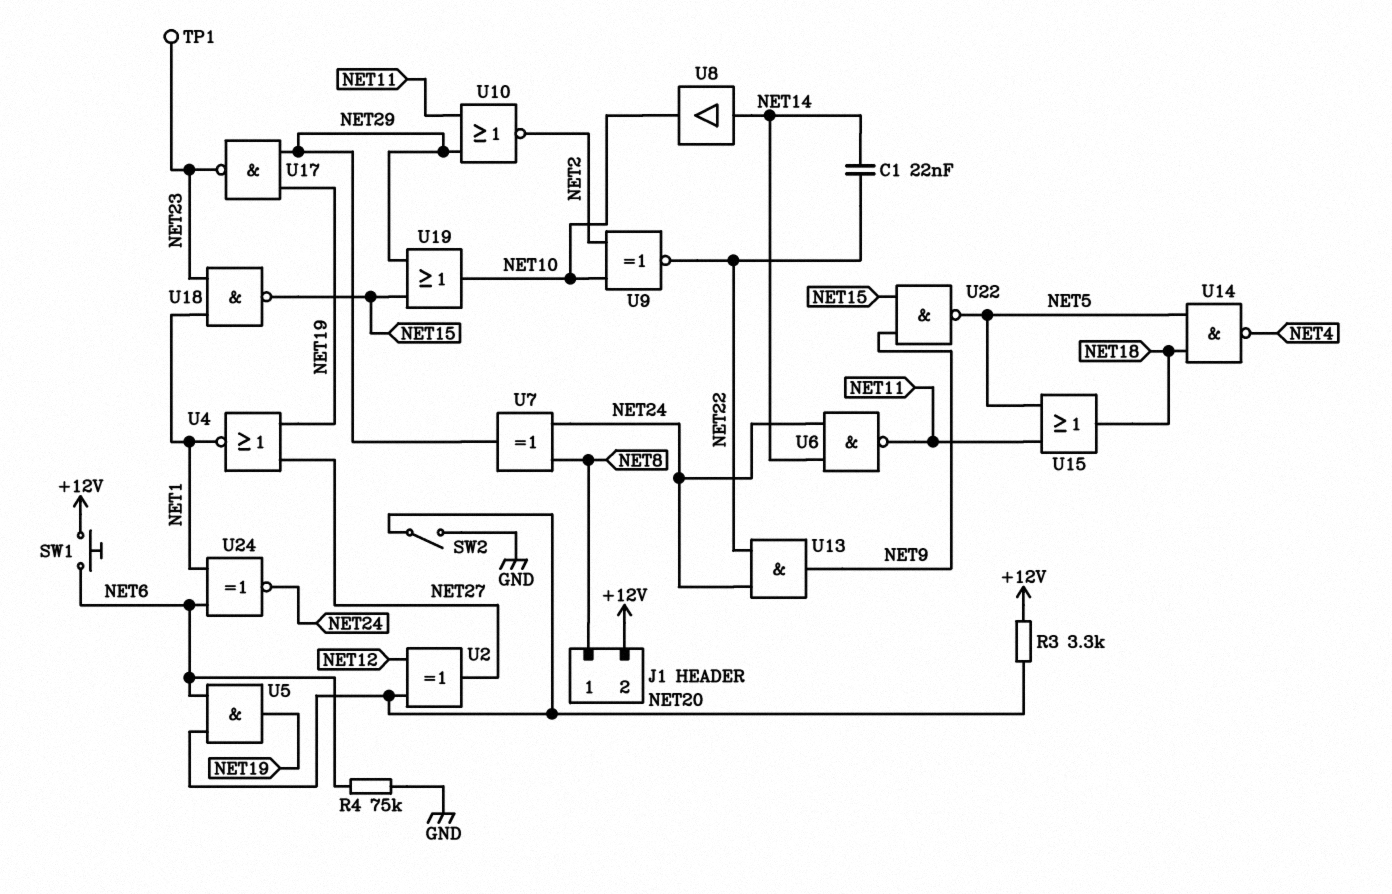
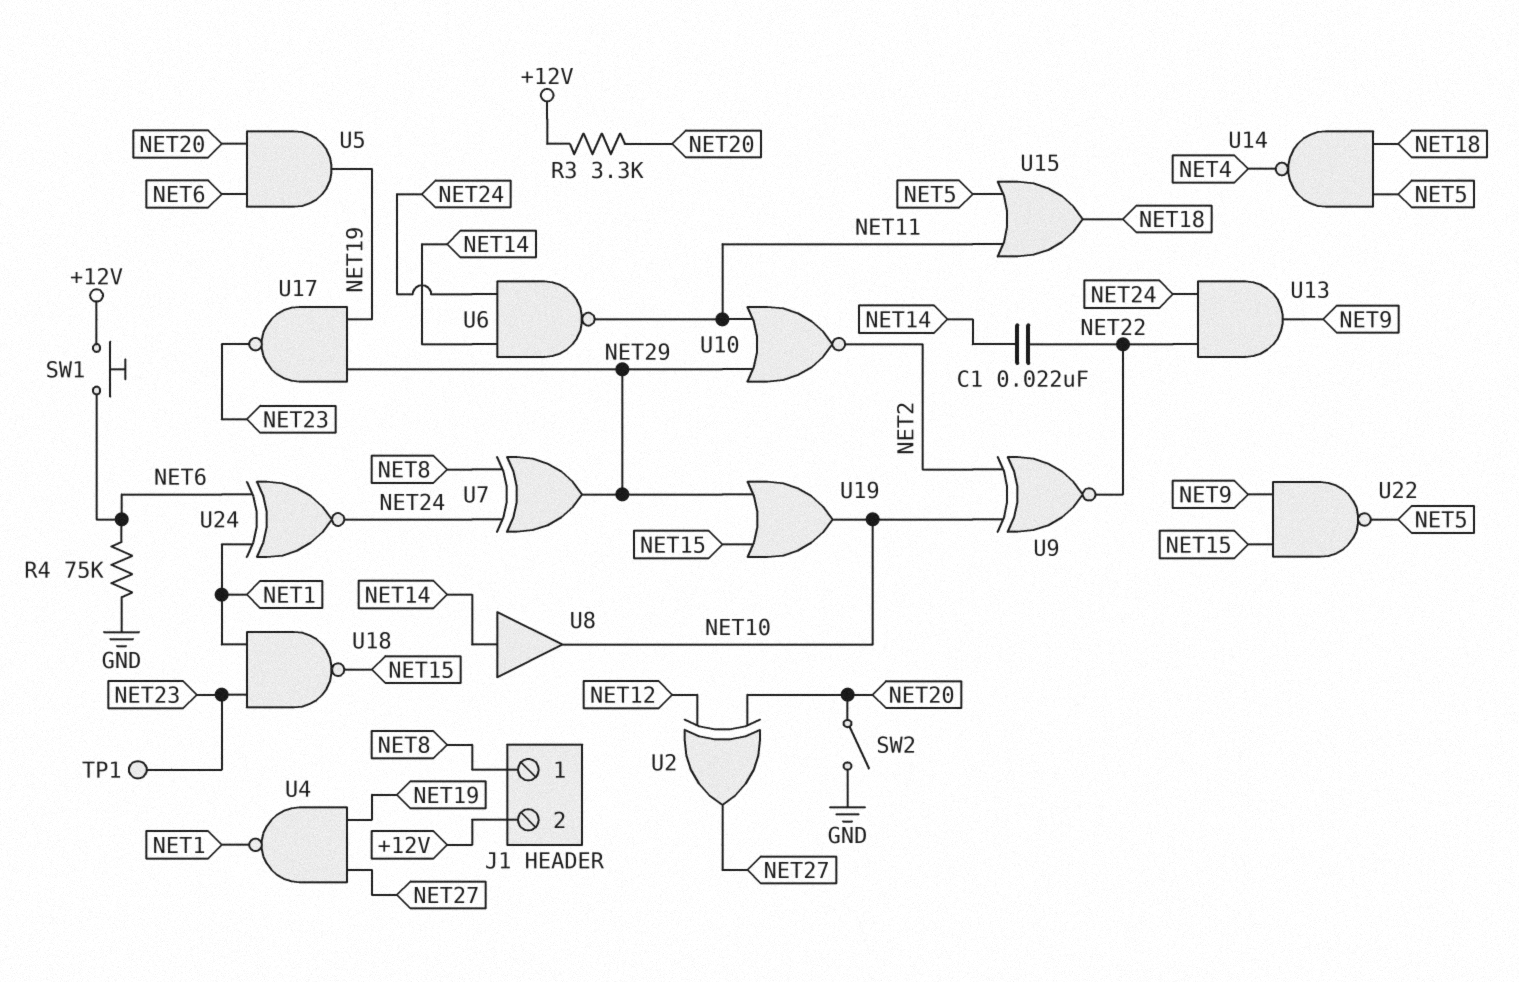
U4: NOR (in NET19, in NET27, out NET1) -> NAND (in NET19, in NET27, out NET1)

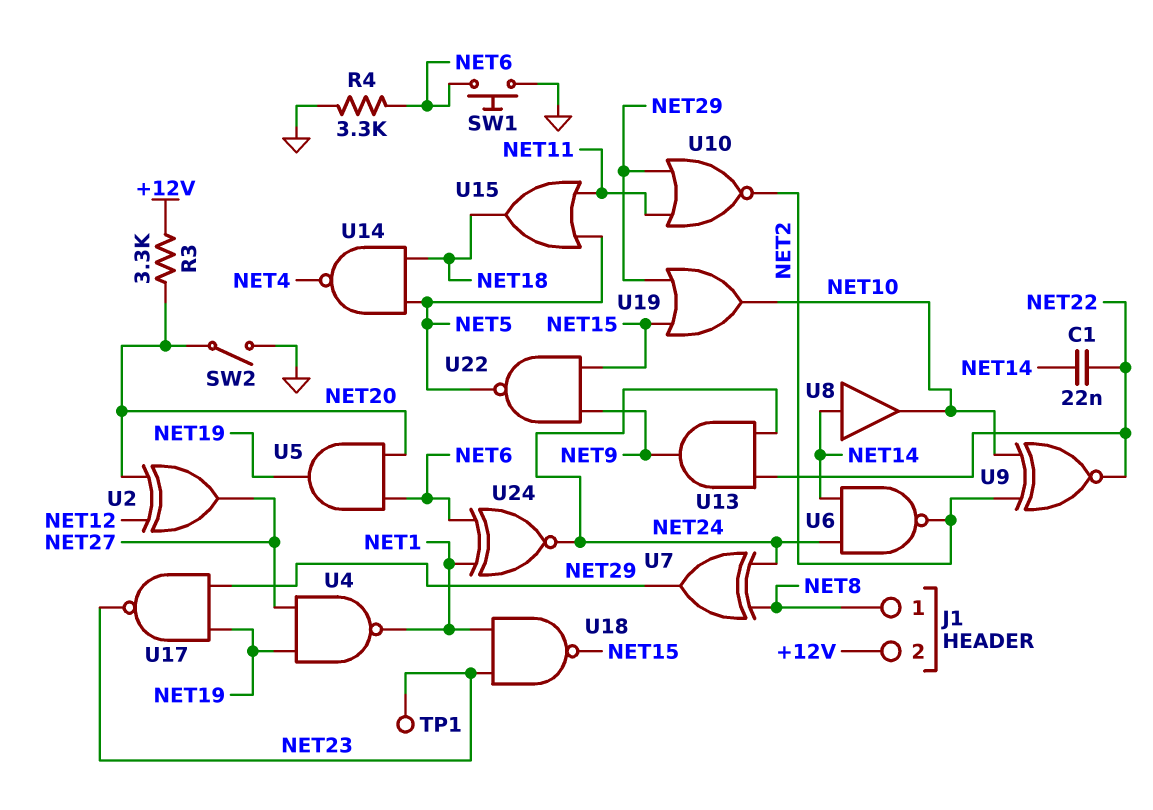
R4: 75k (GND, NET6) -> 3.3k (GND, NET6)
SW1: button (+12V, NET6) -> button (GND, NET6)
U6: NAND (in NET14, in NET24, out NET11) -> NAND (in NET14, in NET24, out NET2)

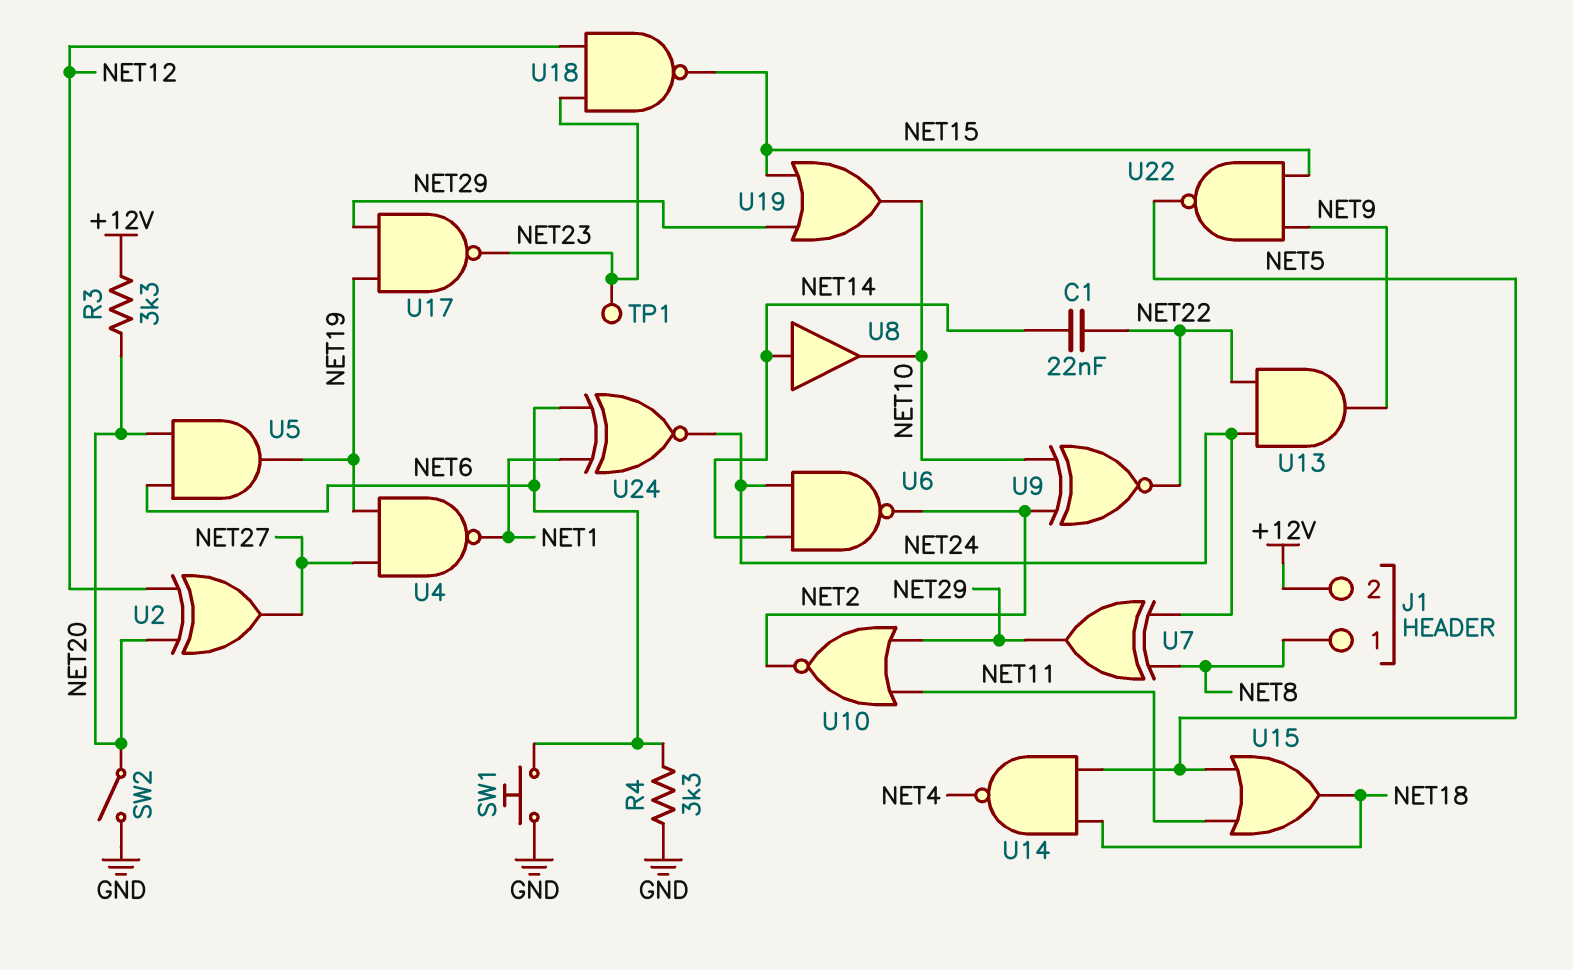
U18: NAND (in NET1, in NET23, out NET15) -> NAND (in NET12, in NET23, out NET15)

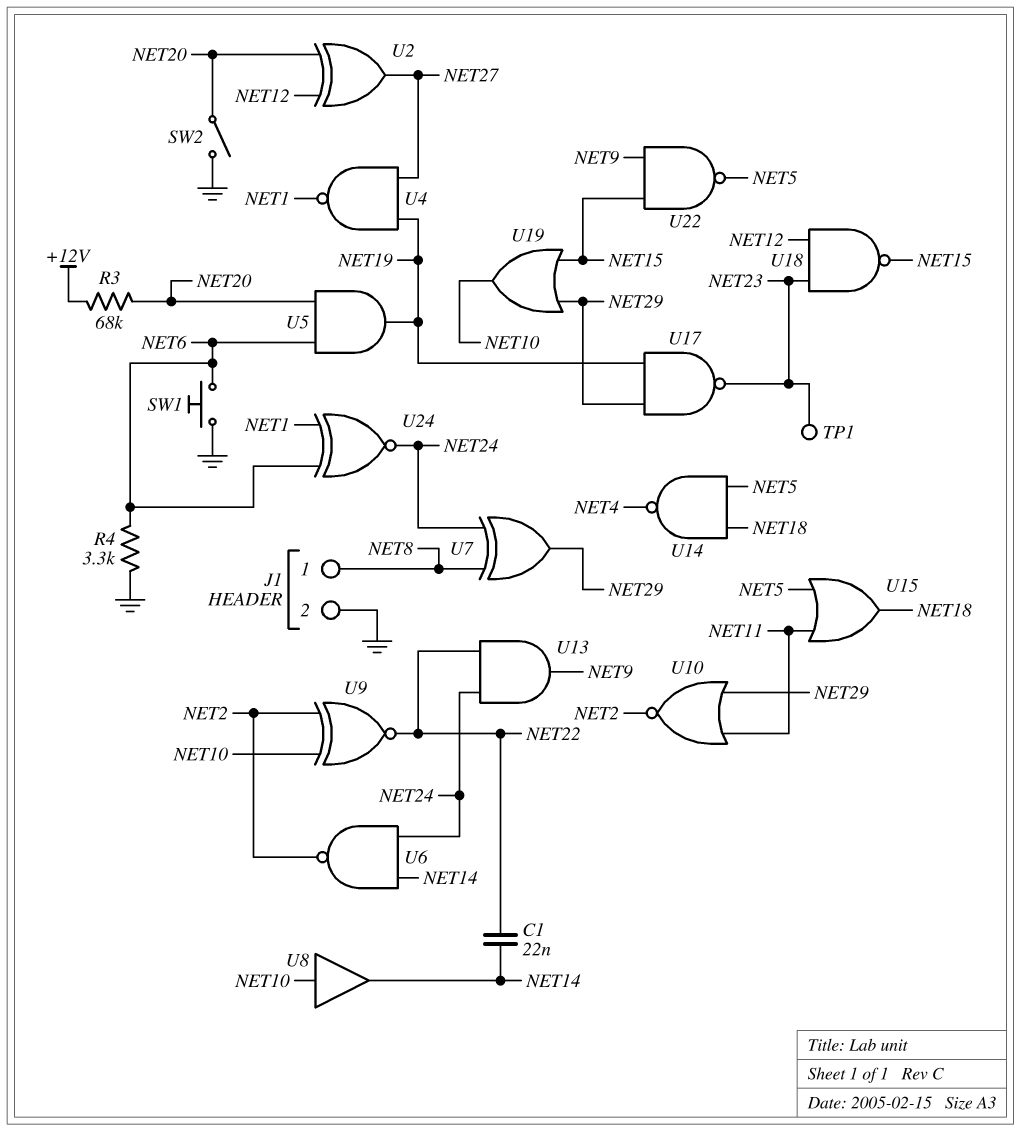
J1 pin 2: +12V -> GND
R3: 3.3k (+12V, NET20) -> 68k (+12V, NET20)
U8: buffer (in NET14, out NET10) -> buffer (in NET10, out NET14)

